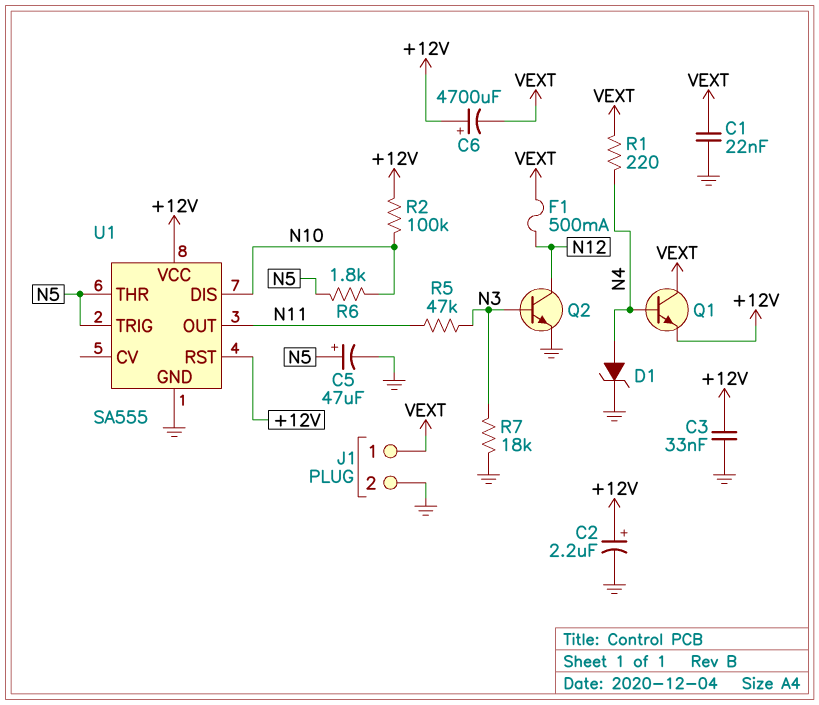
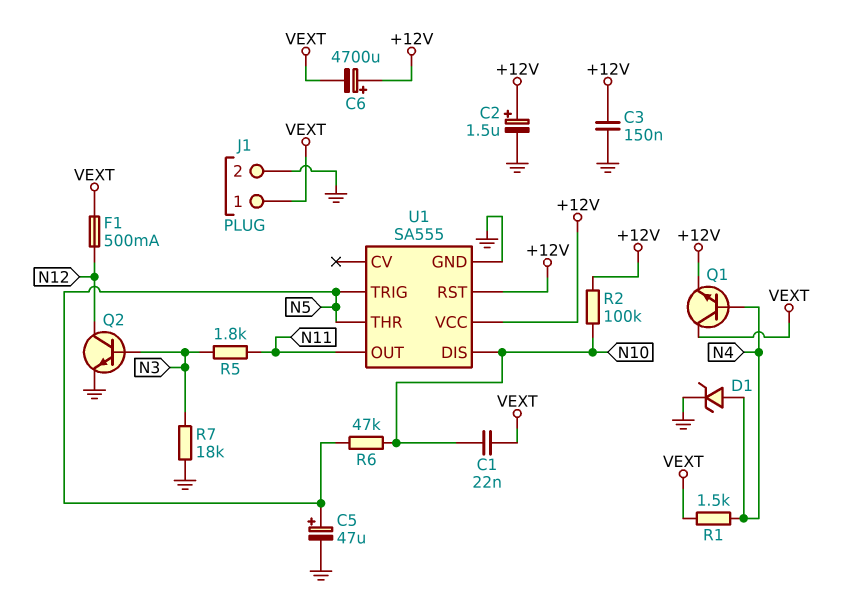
C1: 22nF (GND, VEXT) -> 22nF (N10, VEXT)
C2: 2.2uF (plus +12V, minus GND) -> 1.5uF (plus +12V, minus GND)
C3: 33nF (+12V, GND) -> 150nF (+12V, GND)
R1: 220 (N4, VEXT) -> 1.5k (N4, VEXT)
R5: 47k (N3, N11) -> 1.8k (N3, N11)
R6: 1.8k (N5, N10) -> 47k (N5, N10)

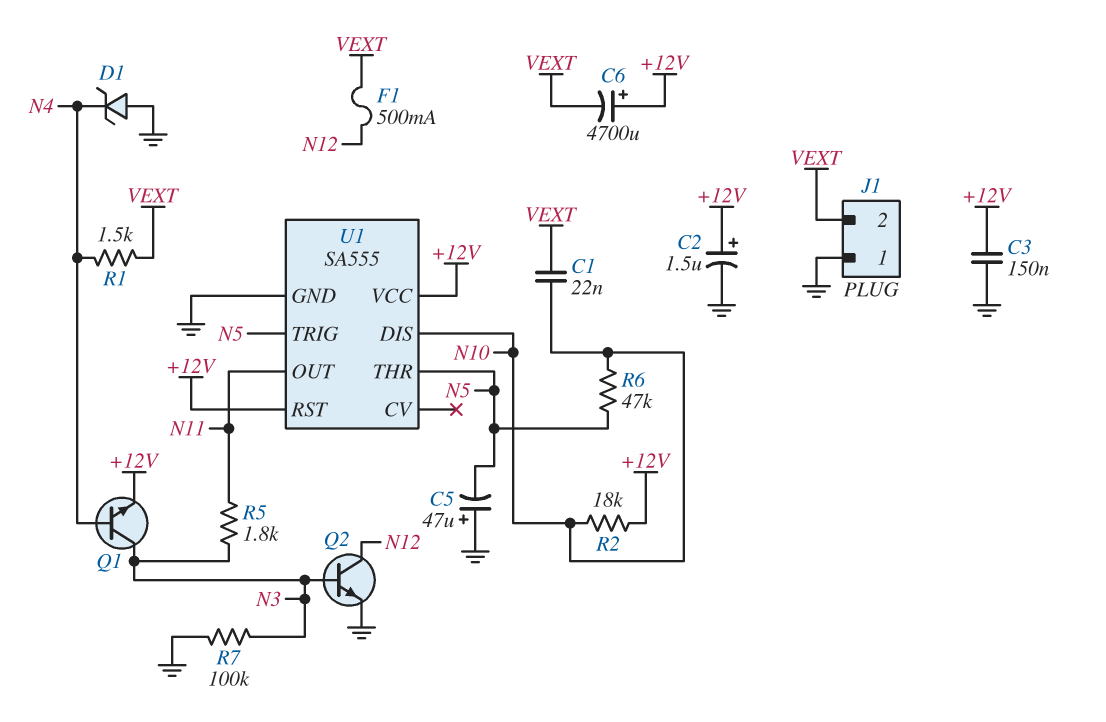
C5: 47uF (plus N5, minus GND) -> 47uF (plus GND, minus N5)
D1: zener (A N4, K GND) -> zener (A GND, K N4)
J1 pin 1: VEXT -> GND
J1 pin 2: GND -> VEXT
Q1: NPN (B N4, C VEXT, E +12V) -> NPN (B N4, C N3, E +12V)
R2: 100k (+12V, N10) -> 18k (+12V, N10)
R7: 18k (GND, N3) -> 100k (GND, N3)

